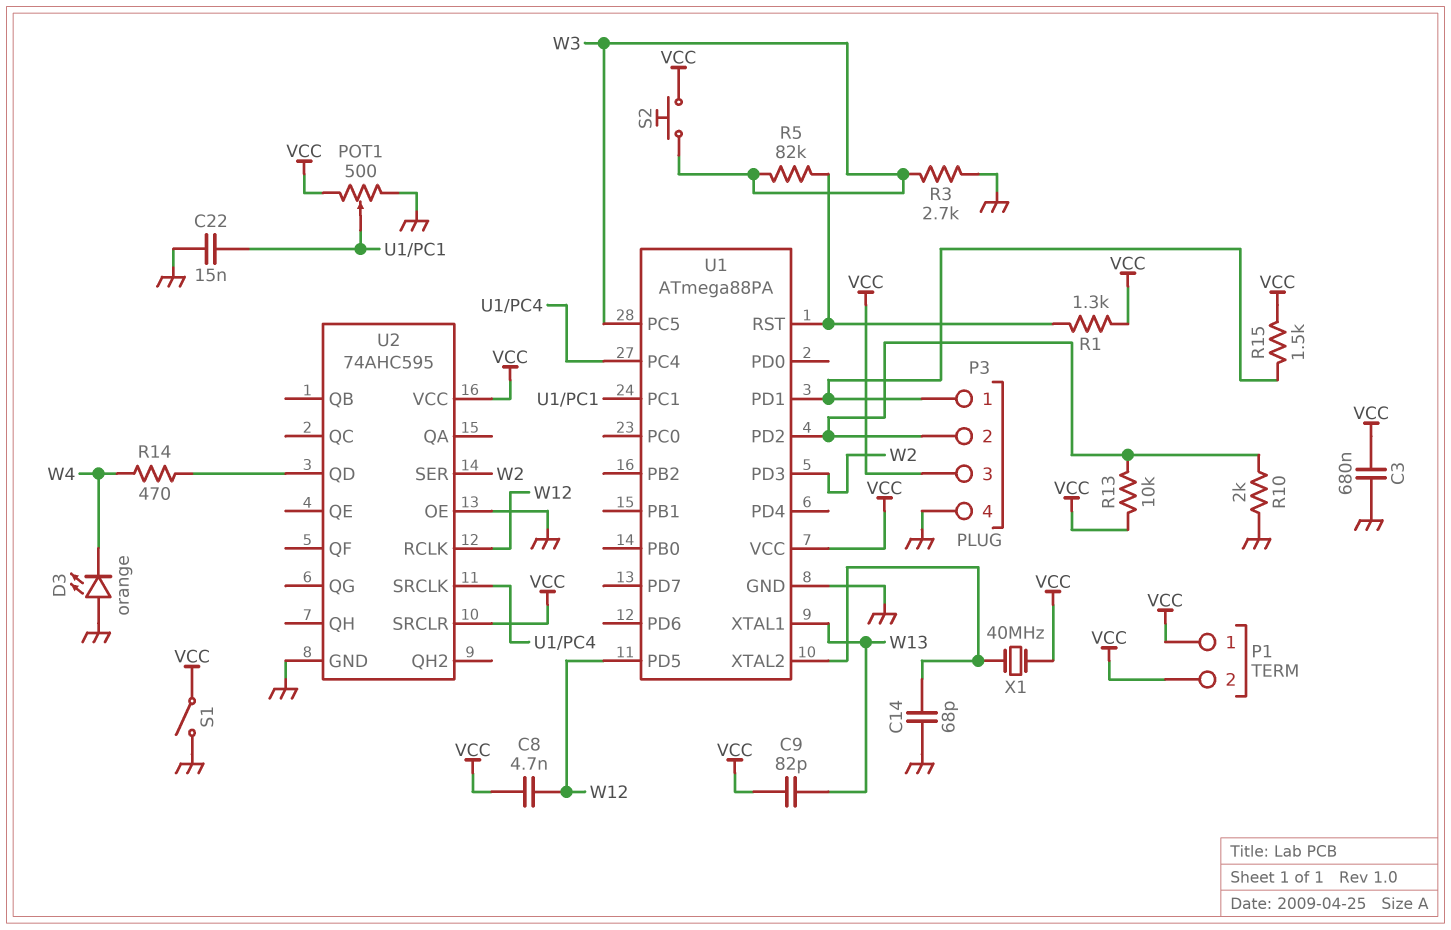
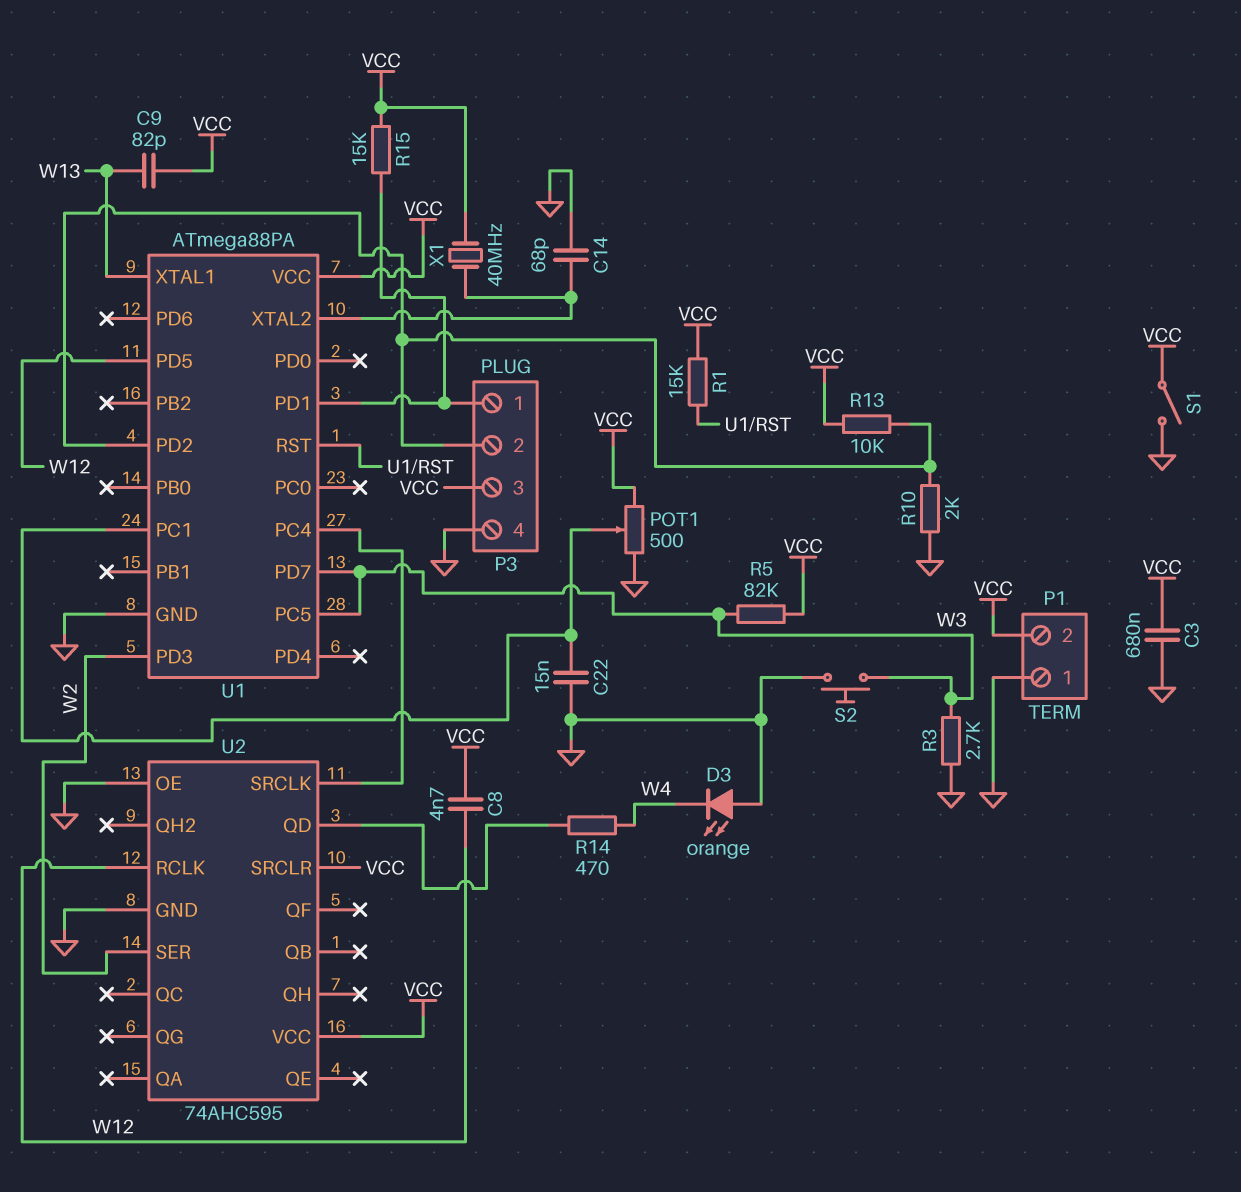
P1 pin 1: VCC -> GND
R1: 1.3k (U1/RST, VCC) -> 15k (U1/RST, VCC)
R5: 82k (U1/RST, W3) -> 82k (VCC, W3)
R15: 1.5k (P3/1, VCC) -> 15k (P3/1, VCC)
S2: button (VCC, W3) -> button (GND, W3)
U1 pin PD7: none -> W3

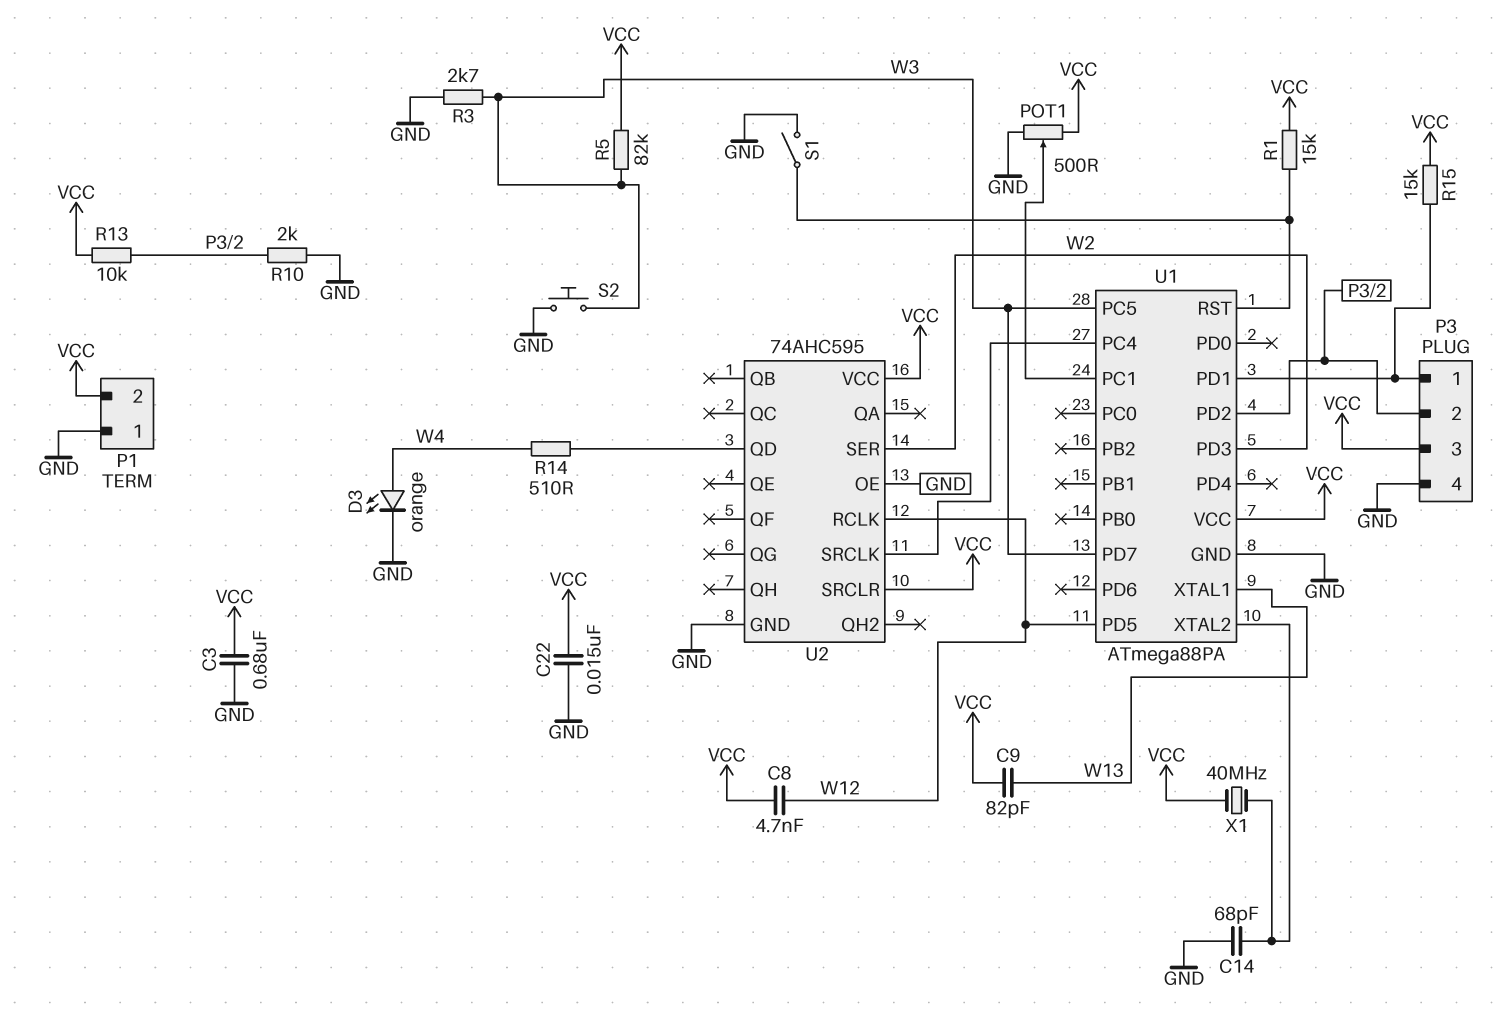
C22: 15nF (GND, U1/PC1) -> 15nF (GND, VCC)
D3: LED orange (A GND, K W4) -> LED orange (A W4, K GND)
R14: 470 (U2/QD, W4) -> 510 (U2/QD, W4)
S1: switch (GND, VCC) -> switch (GND, U1/RST)

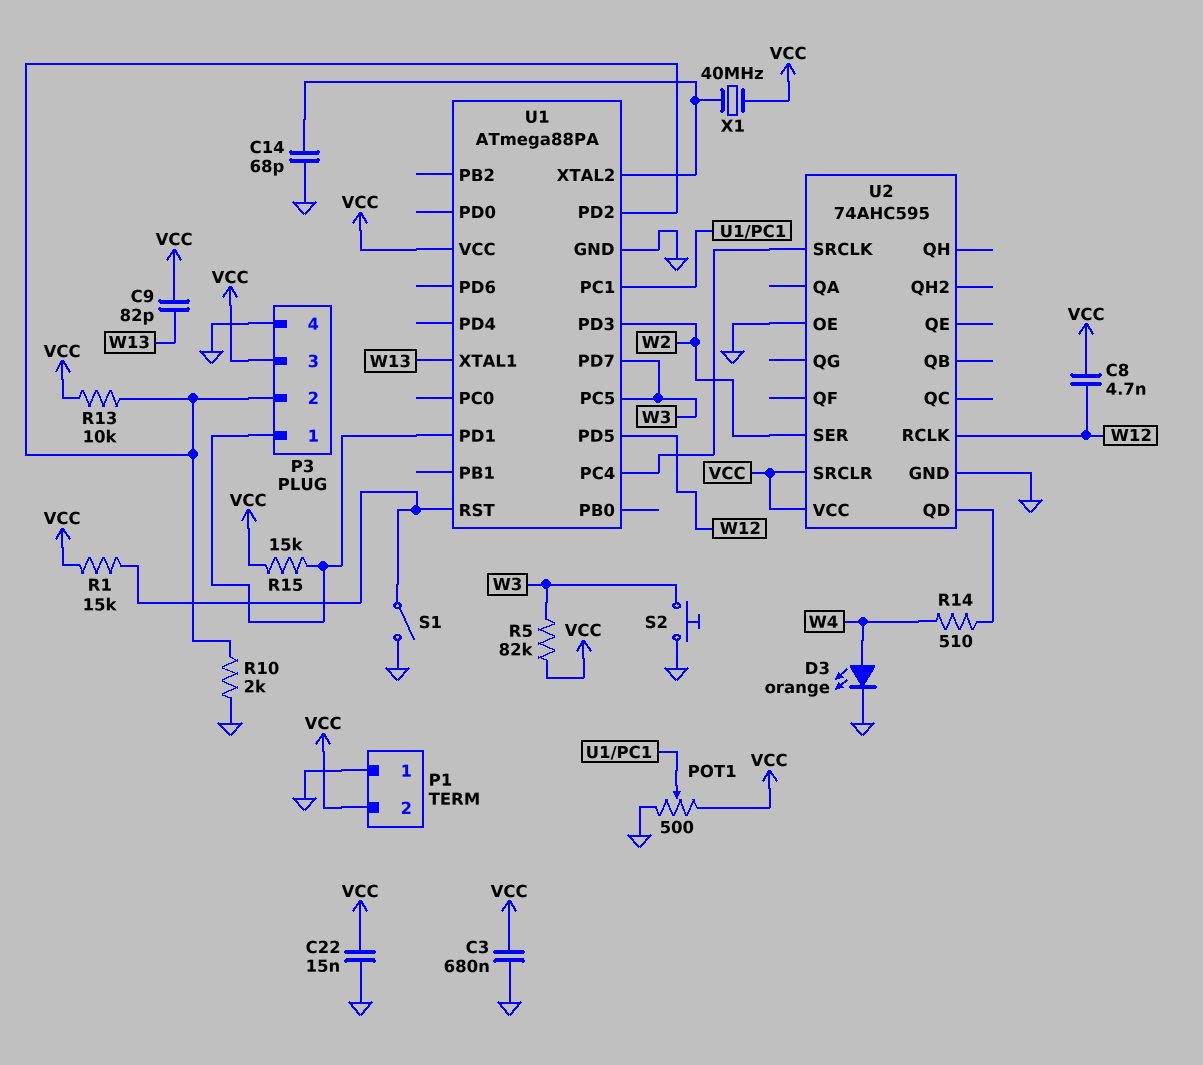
R3: 2.7k (GND, W3) -> none

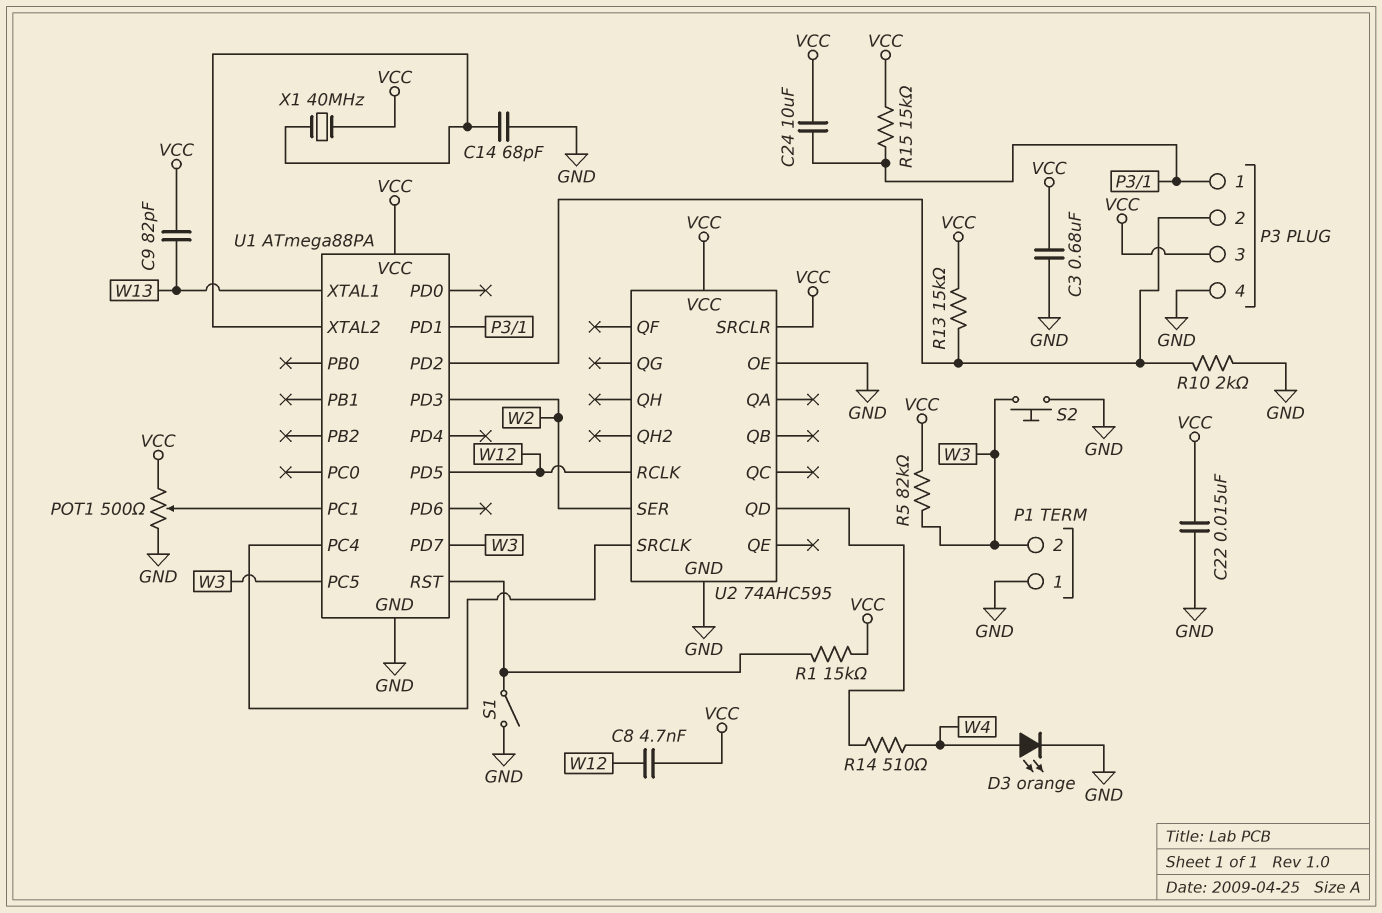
C24: none -> 10uF (P3/1, VCC)
P1 pin 2: VCC -> W3
R13: 10k (P3/2, VCC) -> 15k (P3/2, VCC)

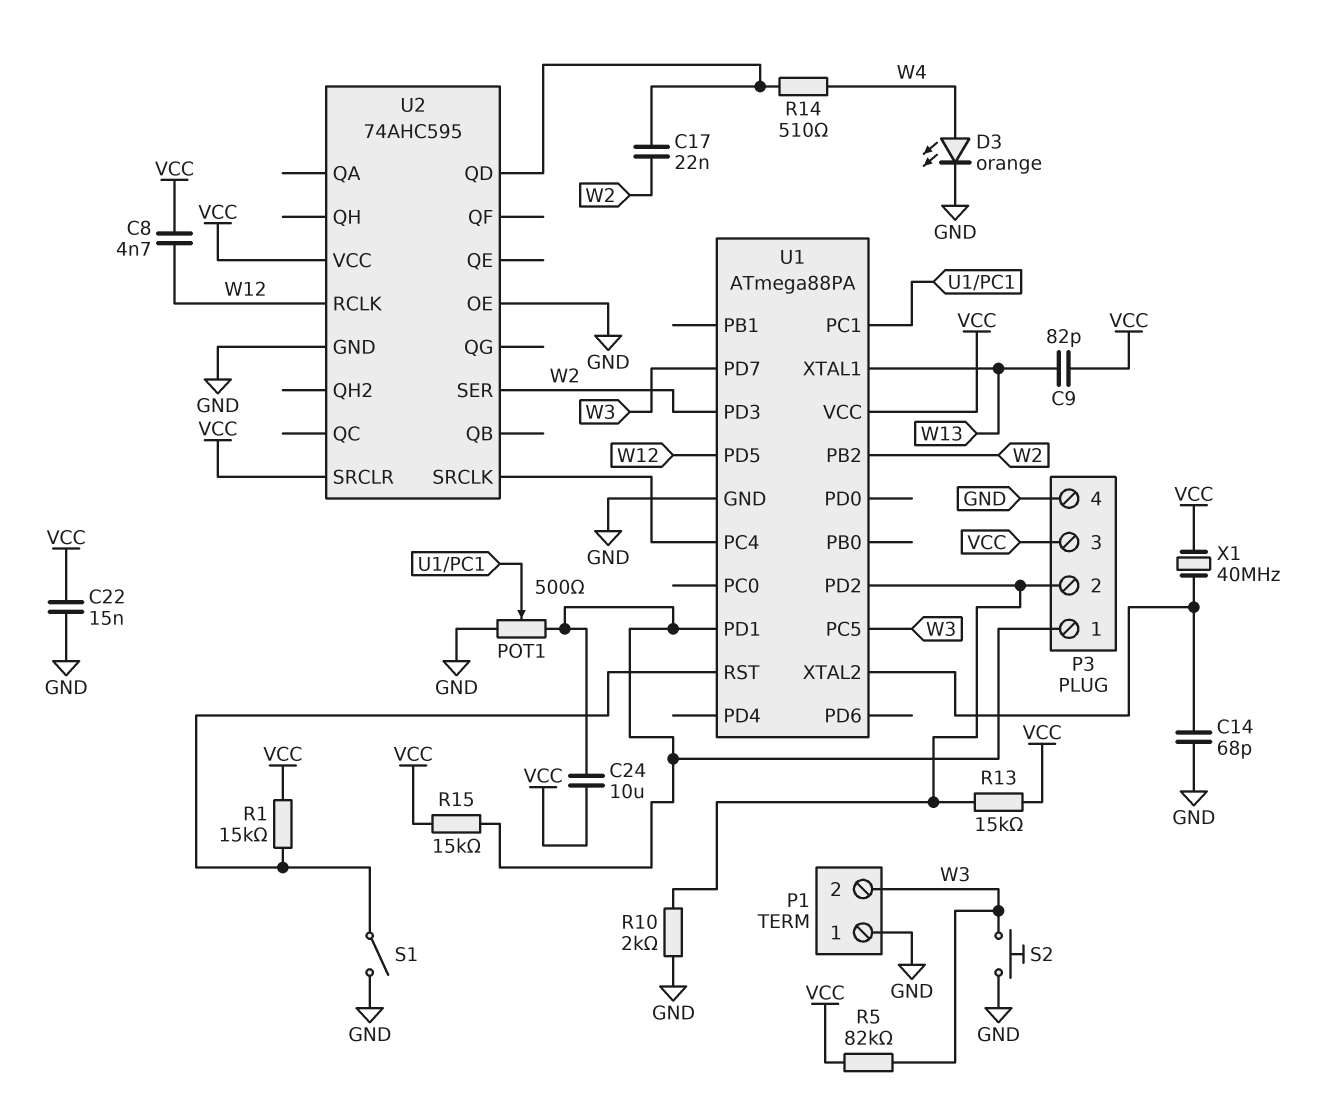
C3: 680nF (GND, VCC) -> none
C17: none -> 22nF (U2/QD, W2)
POT1: 500 (GND, VCC, wiper U1/PC1) -> 500 (GND, P3/1, wiper U1/PC1)
U1 pin PB2: none -> W2

